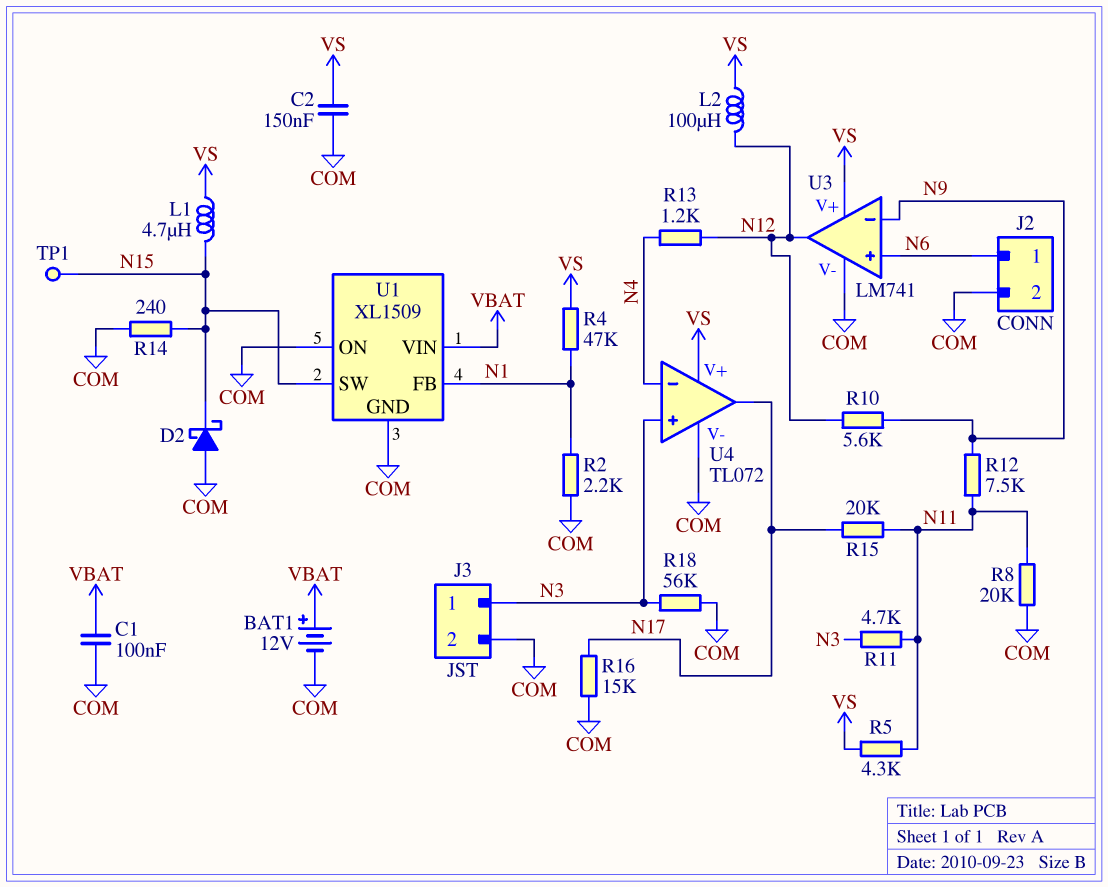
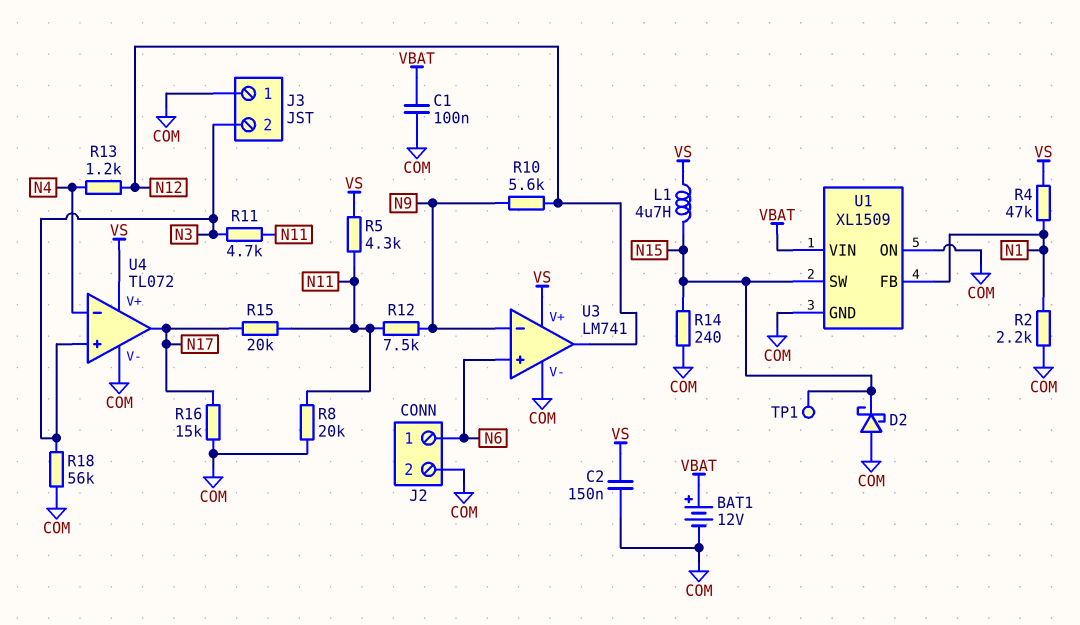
J3 pin 1: N3 -> COM
J3 pin 2: COM -> N3
L2: 100uH (N12, VS) -> none

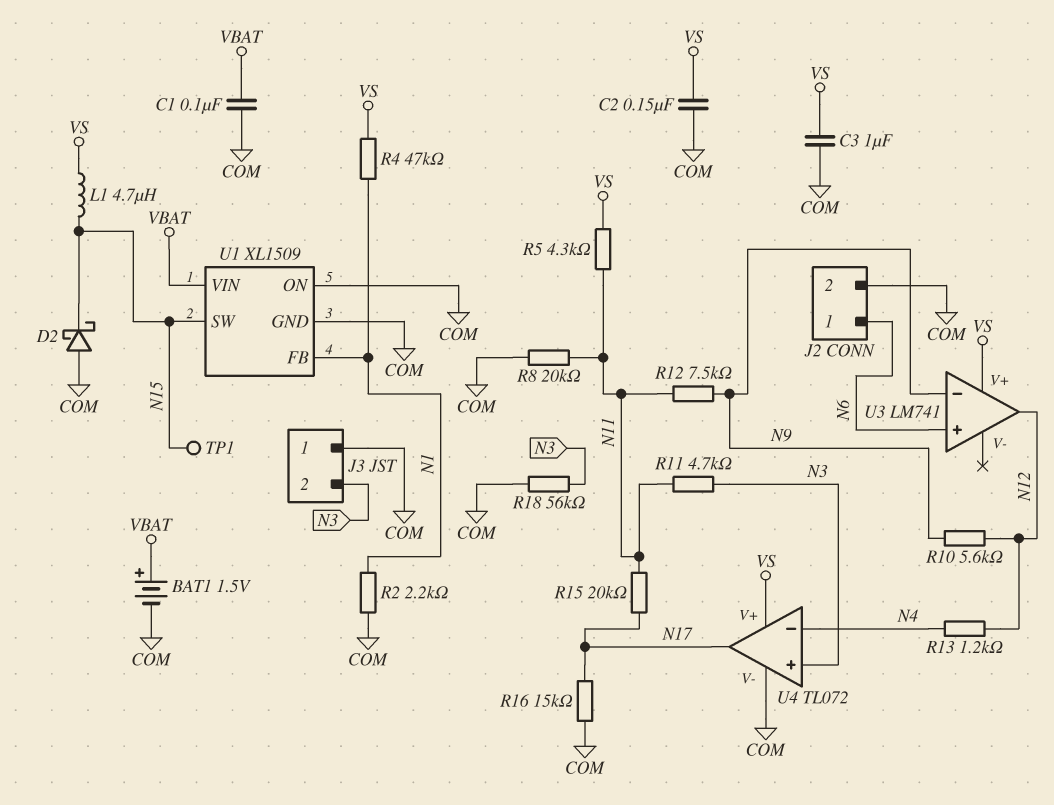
BAT1: 12V (plus VBAT, minus COM) -> 1.5V (plus VBAT, minus COM)
C3: none -> 1uF (COM, VS)
R14: 240 (COM, N15) -> none
U3 pin V-: COM -> none

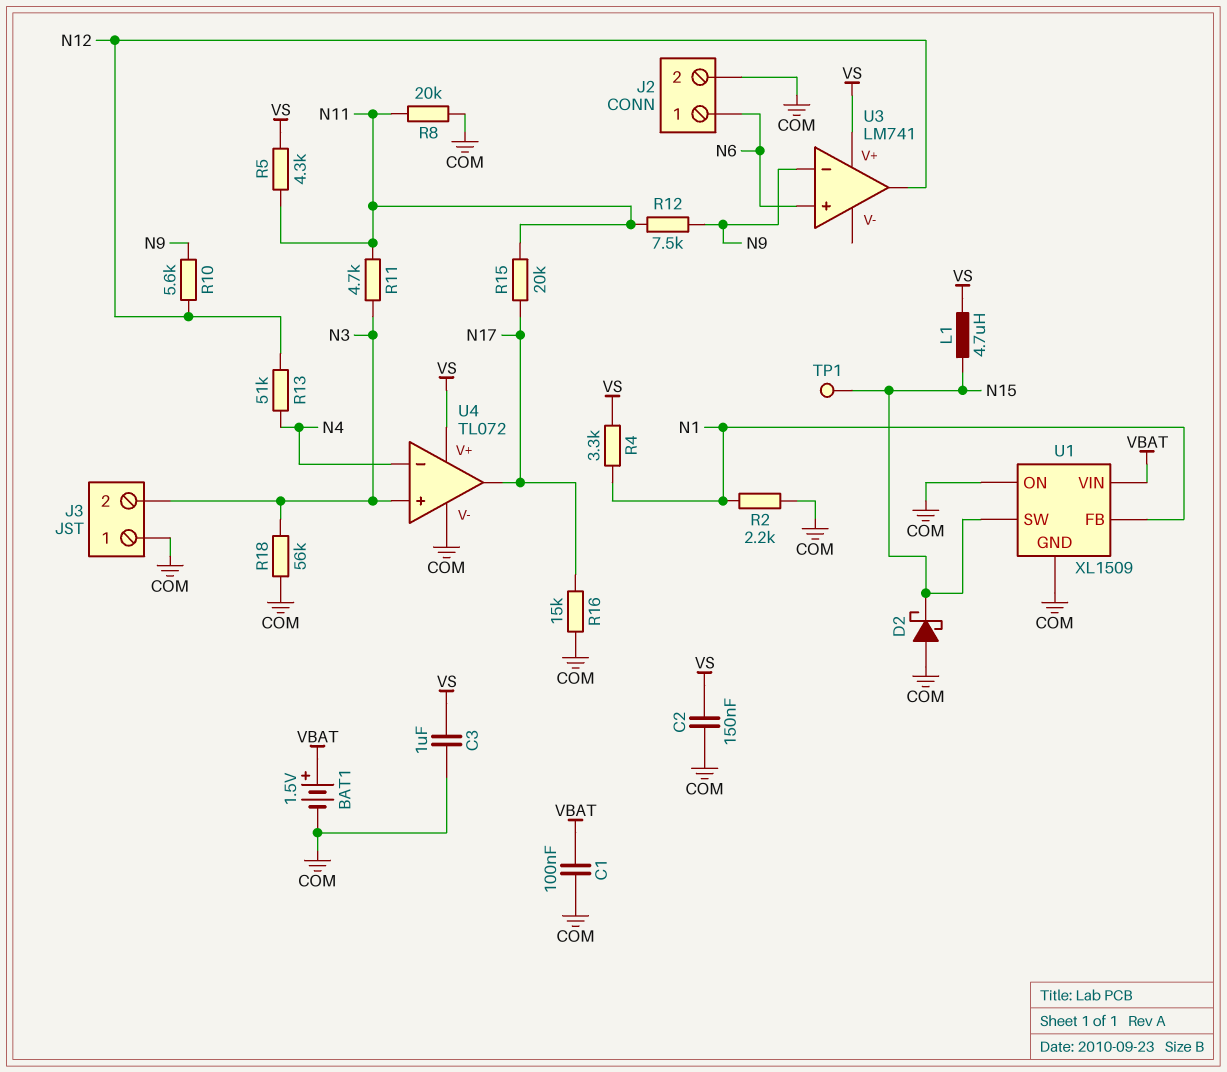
R4: 47k (N1, VS) -> 3.3k (N1, VS)
R13: 1.2k (N4, N12) -> 51k (N4, N12)

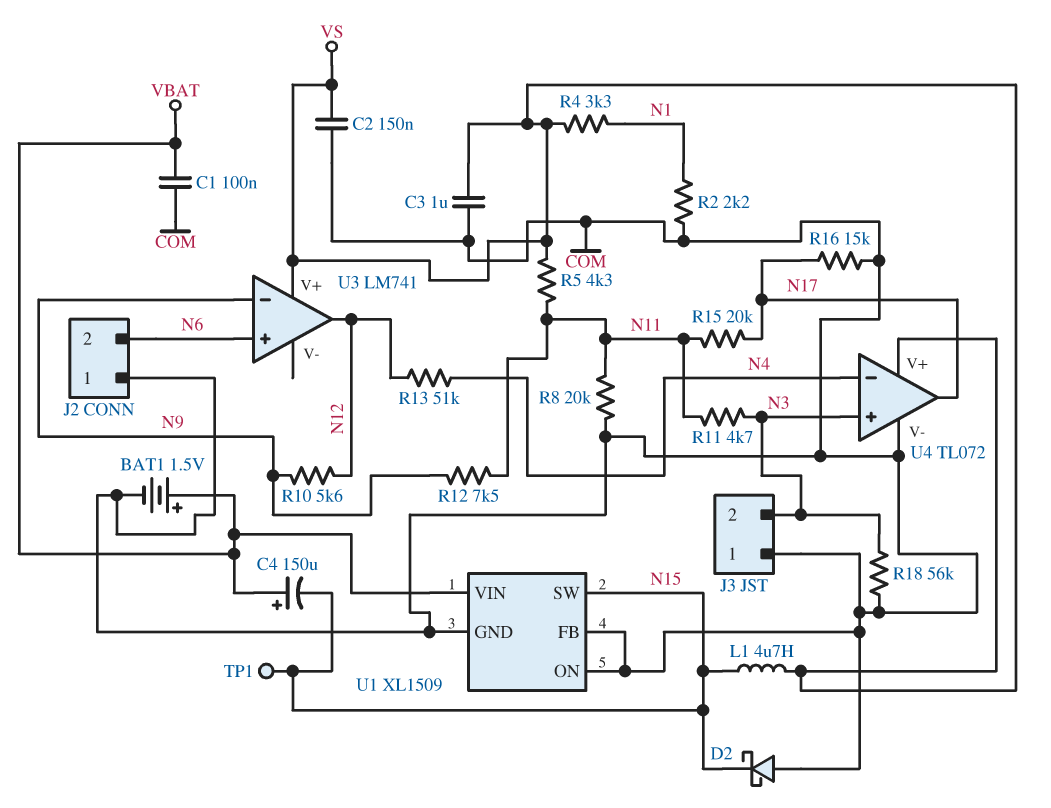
C4: none -> 150uF (plus VBAT, minus N15)
J2 pin 1: N6 -> COM
J2 pin 2: COM -> N6
U1 pin FB: N1 -> COM

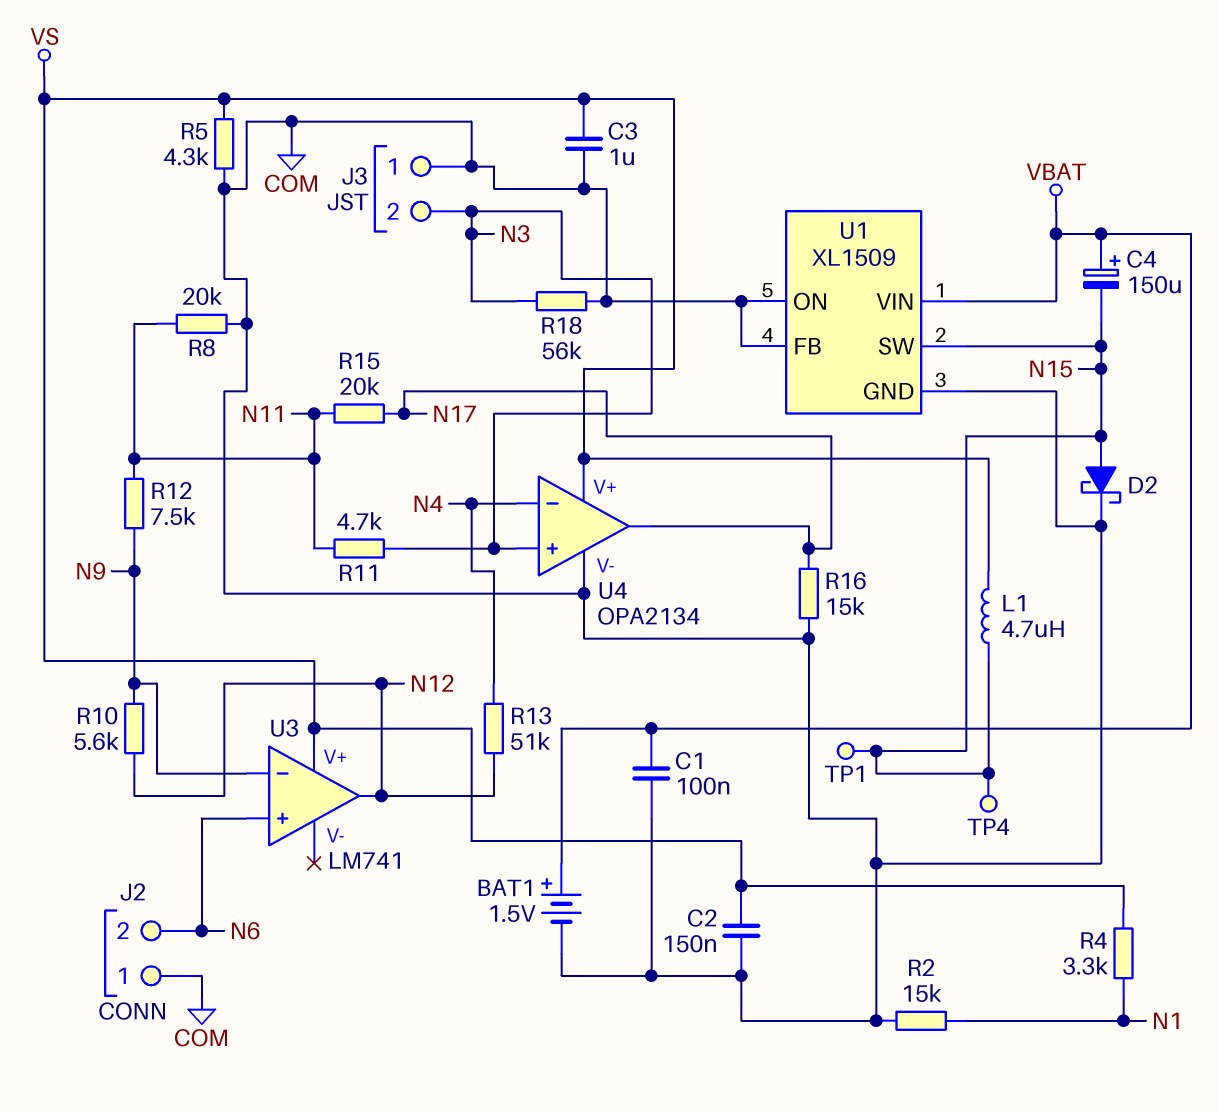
D2: schottky (A COM, K N15) -> schottky (A N15, K COM)
R2: 2.2k (COM, N1) -> 15k (COM, N1)
R5: 4.3k (N11, VS) -> 4.3k (COM, VS)
TP4: none -> test point (N15)
U4: TL072 -> OPA2134

